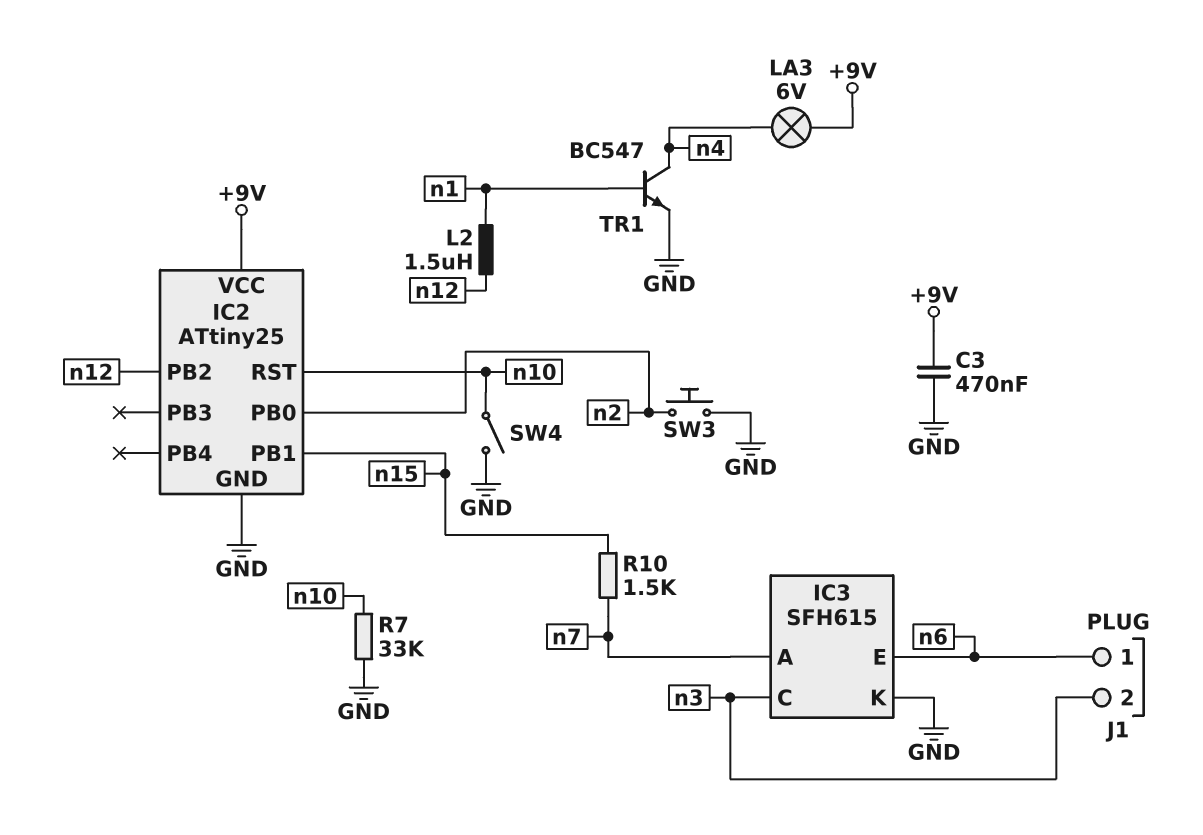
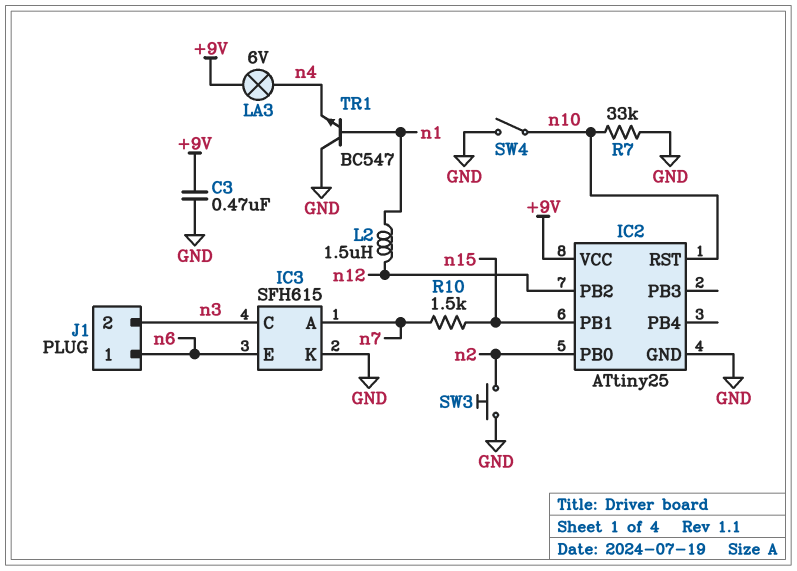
TR1: NPN BC547 (B n1, C n4, E GND) -> NPN BC547 (B n1, C GND, E n4)

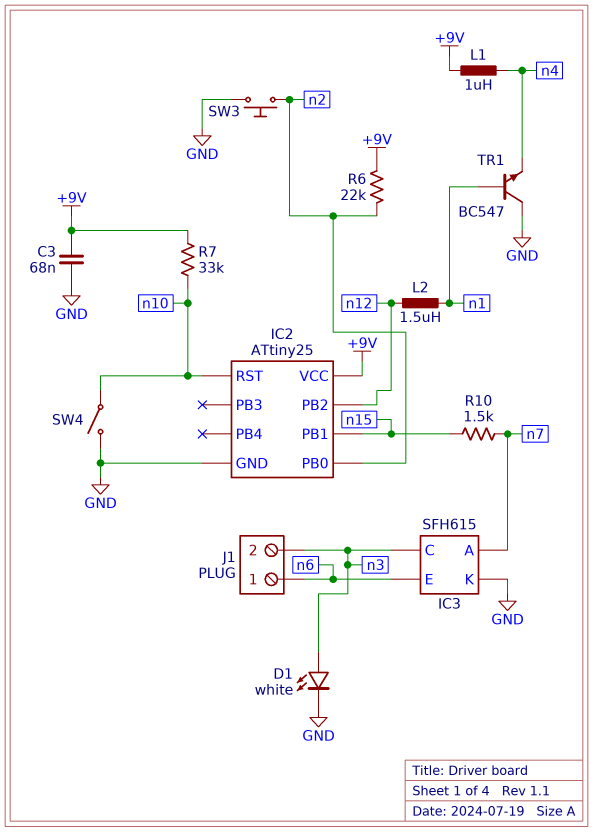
C3: 470nF (+9V, GND) -> 68nF (+9V, GND)
D1: none -> LED white (A n3, K GND)
L1: none -> 1uH (+9V, n4)
LA3: lamp 6V (+9V, n4) -> none
R6: none -> 22k (+9V, n2)
R7: 33k (GND, n10) -> 33k (+9V, n10)

